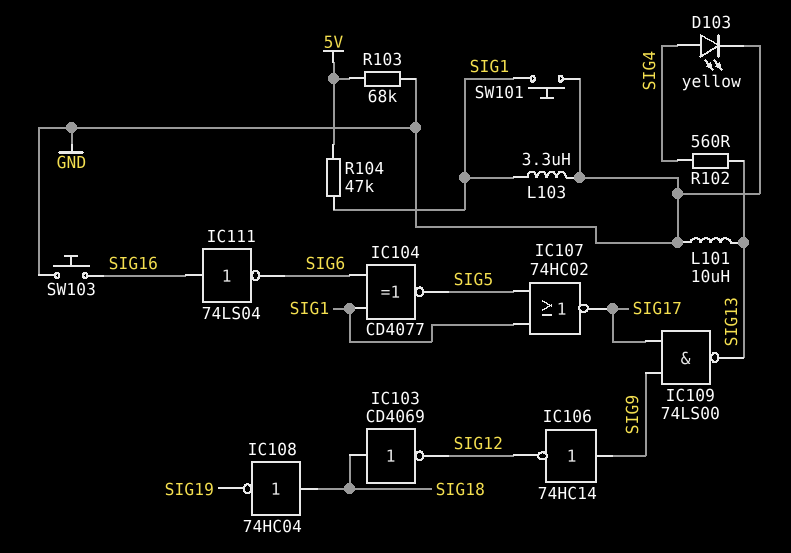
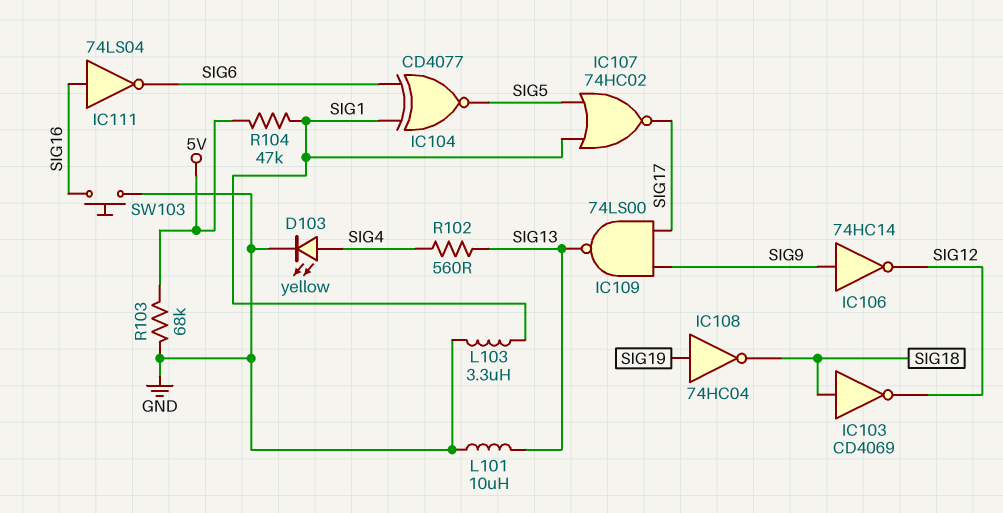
IC108: NOT 74HC04 (in SIG18, out SIG19) -> NOT 74HC04 (in SIG19, out SIG18)
SW101: button (GND, SIG1) -> none

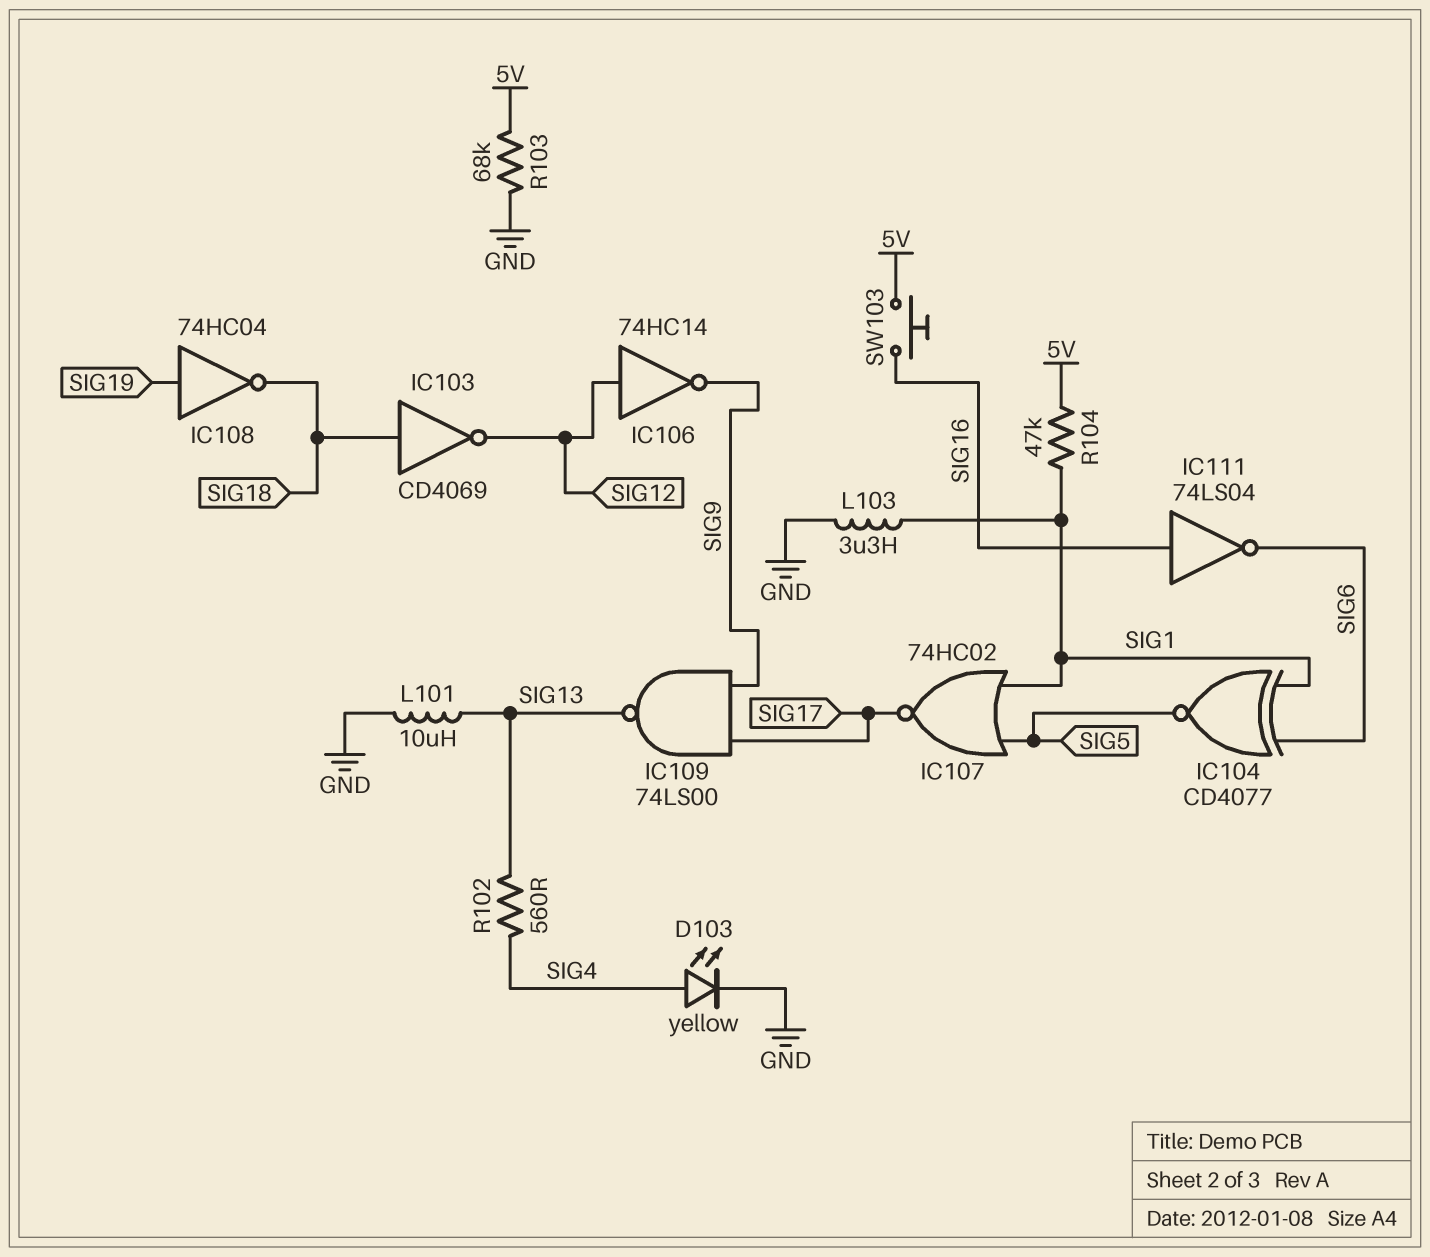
IC106: NOT 74HC14 (in SIG9, out SIG12) -> NOT 74HC14 (in SIG12, out SIG9)
SW103: button (GND, SIG16) -> button (5V, SIG16)

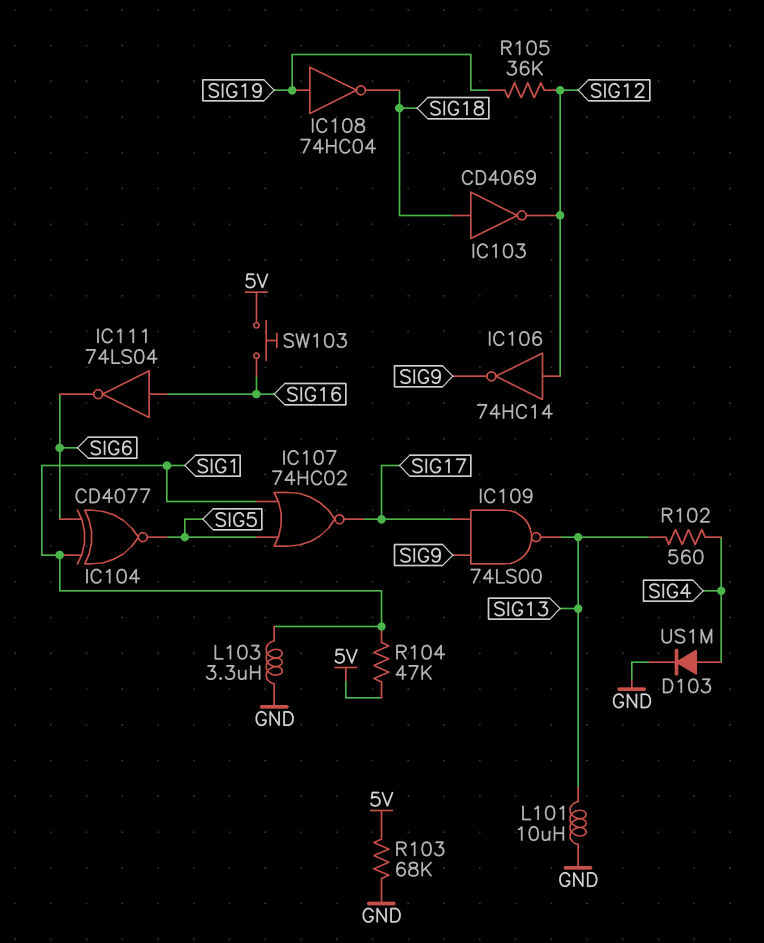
D103: LED yellow (A SIG4, K GND) -> diode US1M (A SIG4, K GND)
R105: none -> 36k (SIG12, SIG19)

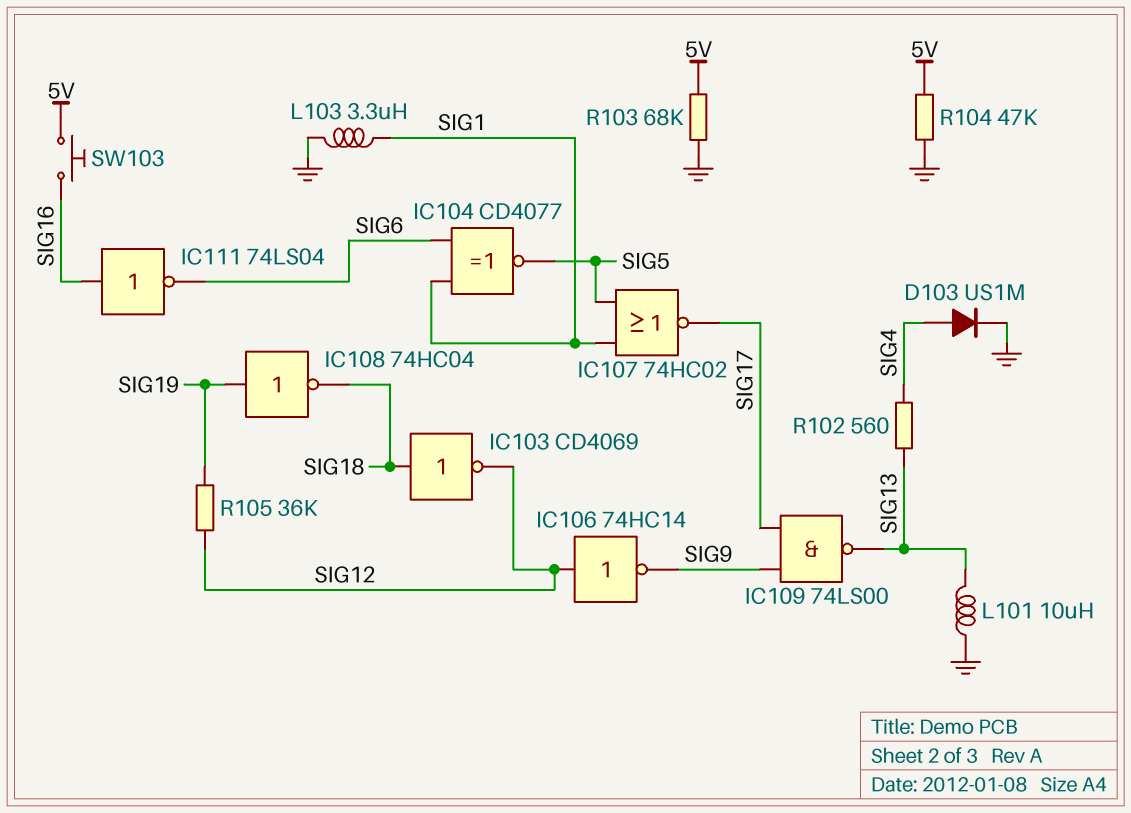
R104: 47k (5V, SIG1) -> 47k (5V, GND)

